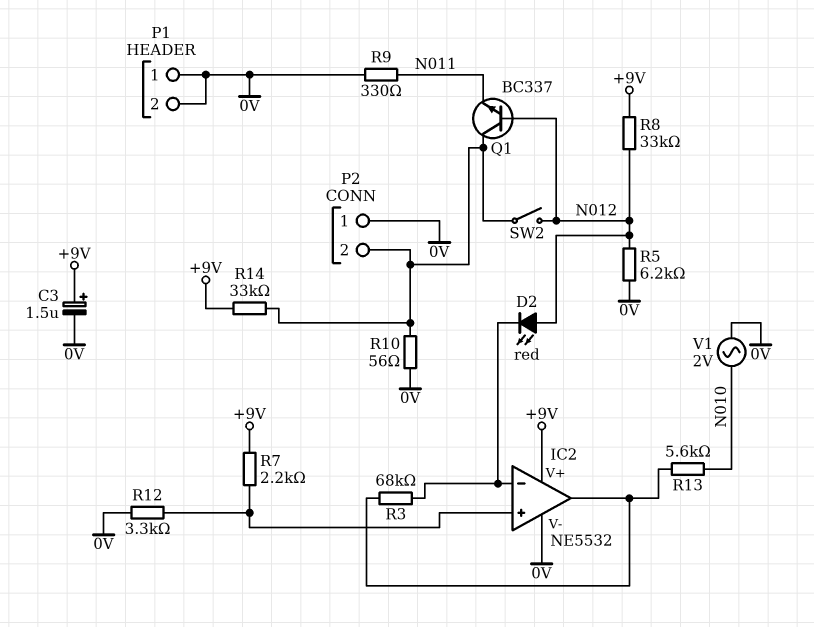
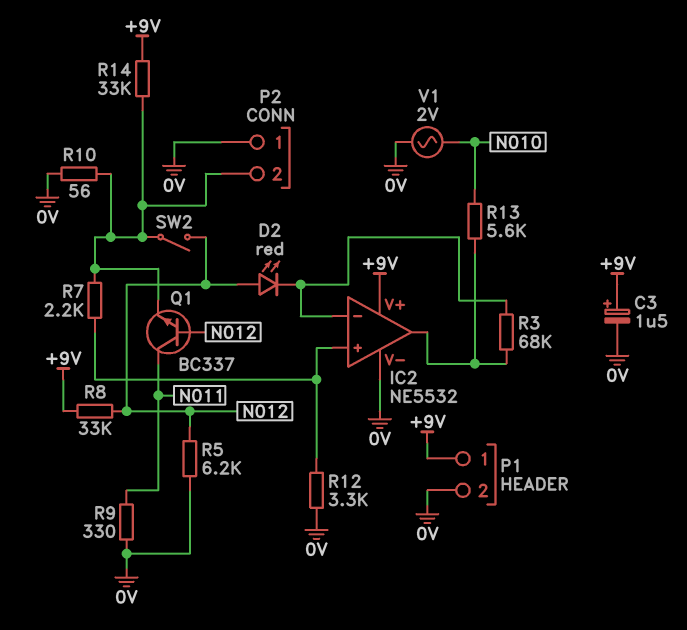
P1 pin 1: 0V -> +9V
Q1: NPN BC337 (B N012, C P2/2, E N011) -> NPN BC337 (B N012, C N011, E P2/2)
R7: 2.2k (+9V, IC2/in+) -> 2.2k (IC2/in+, P2/2)

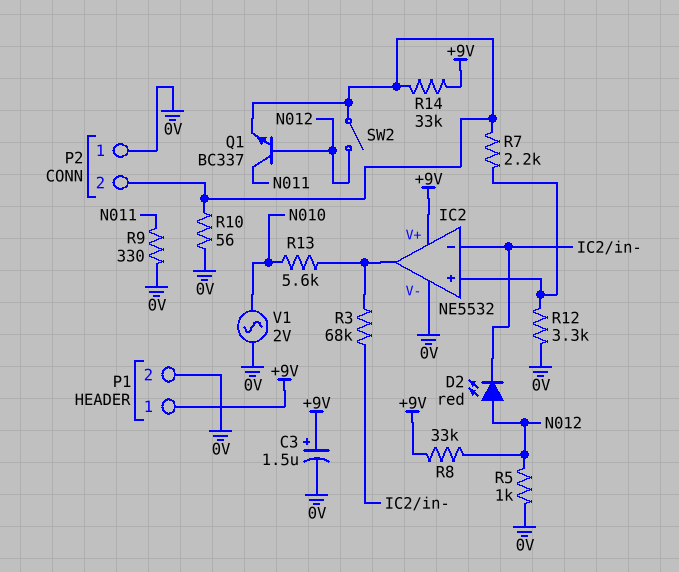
R5: 6.2k (0V, N012) -> 1k (0V, N012)

